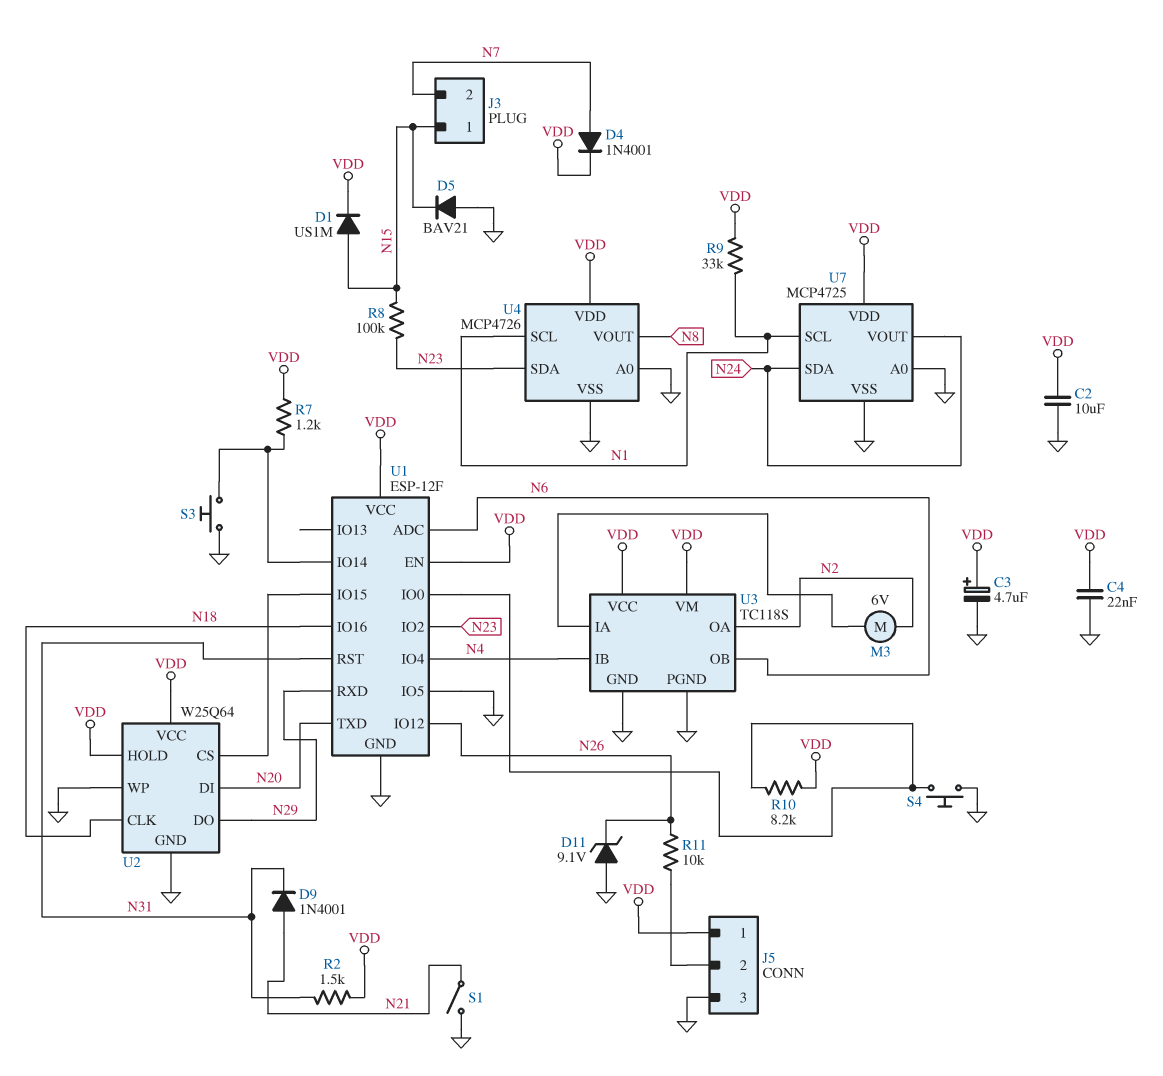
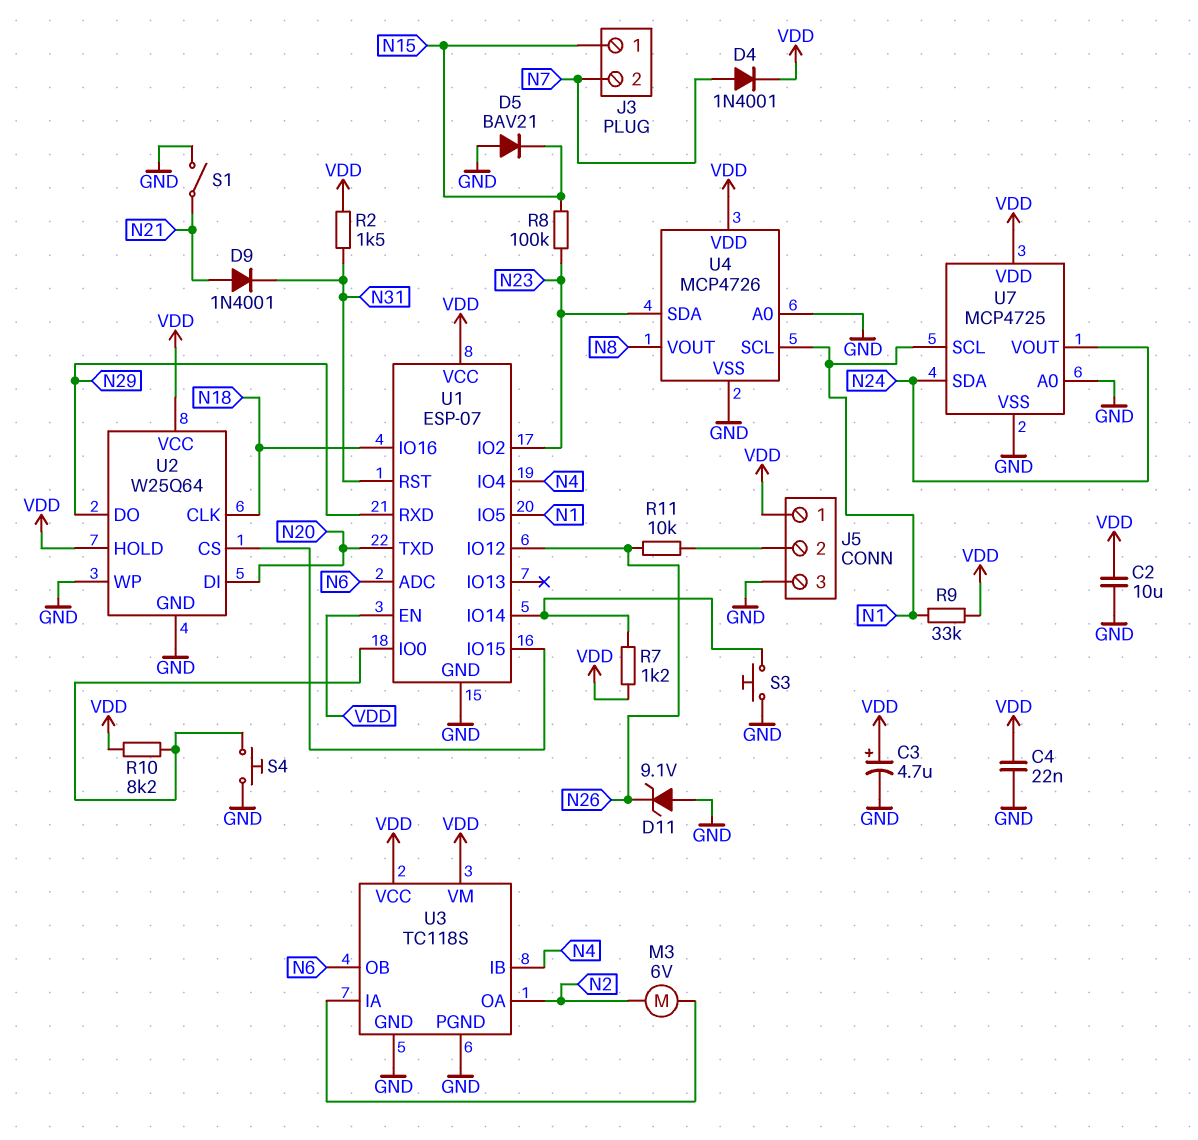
D1: diode US1M (A N15, K VDD) -> none
U1: ESP-12F -> ESP-07
U1 pin IO5: GND -> N1

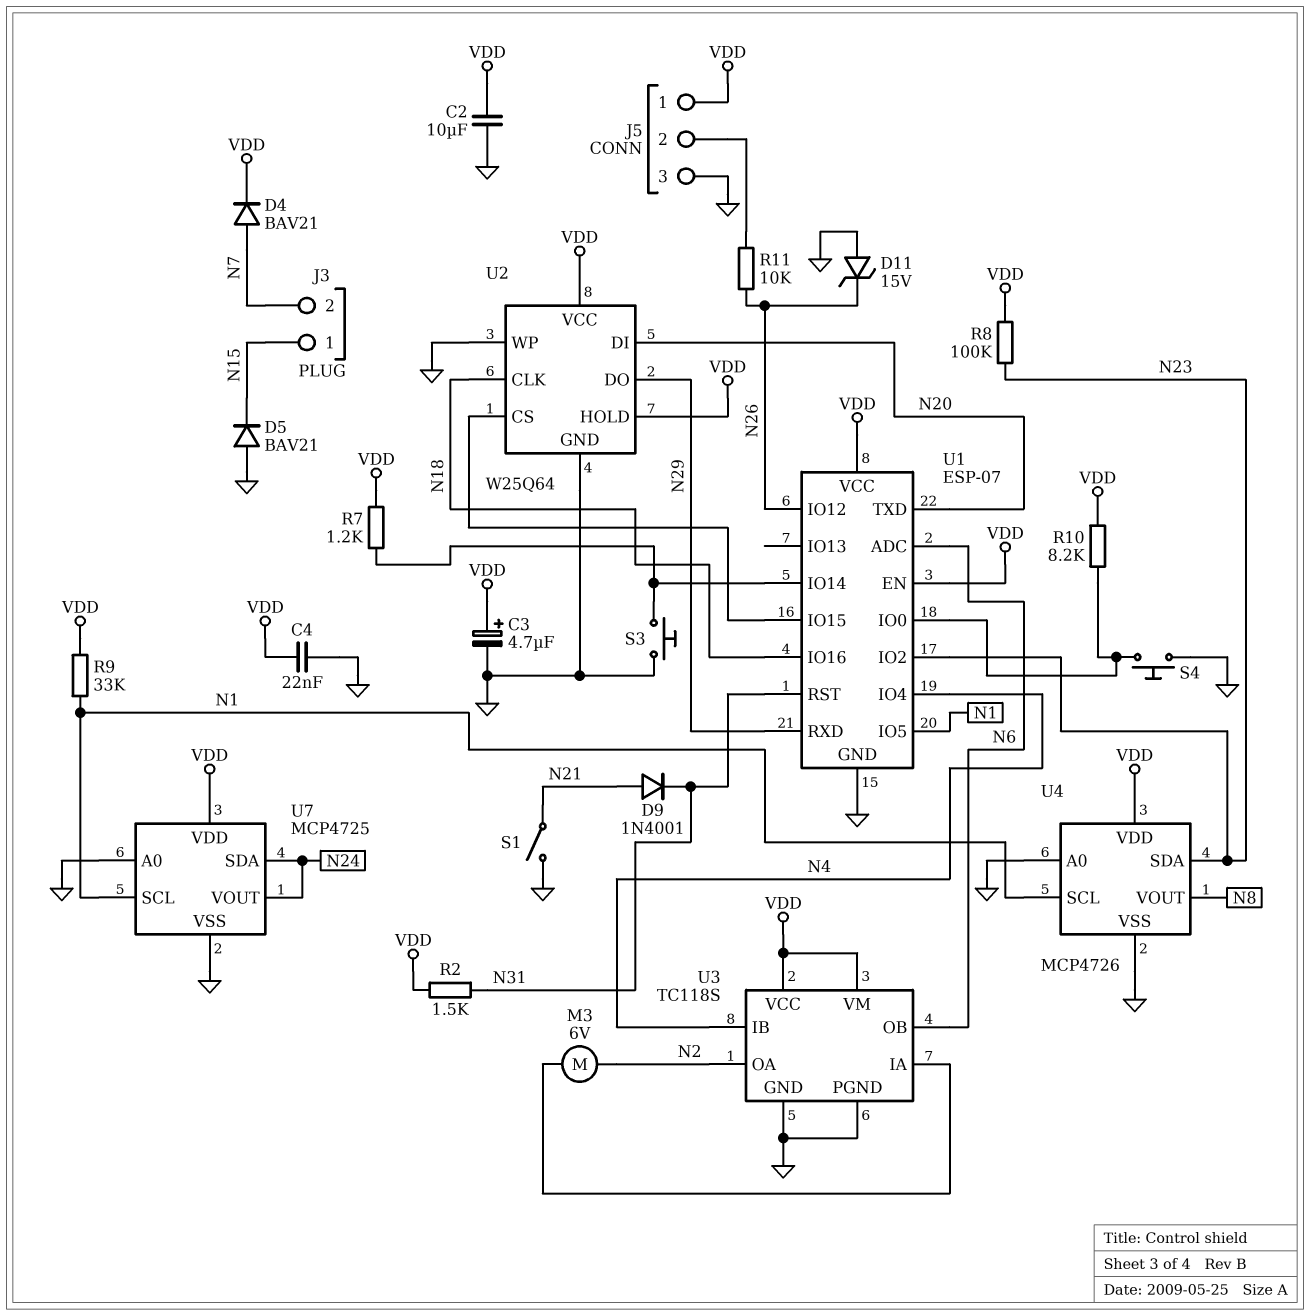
D4: diode 1N4001 (A N7, K VDD) -> diode BAV21 (A N7, K VDD)
D11: zener 9.1V (A GND, K N26) -> zener 15V (A GND, K N26)
R8: 100k (N15, N23) -> 100k (N23, VDD)

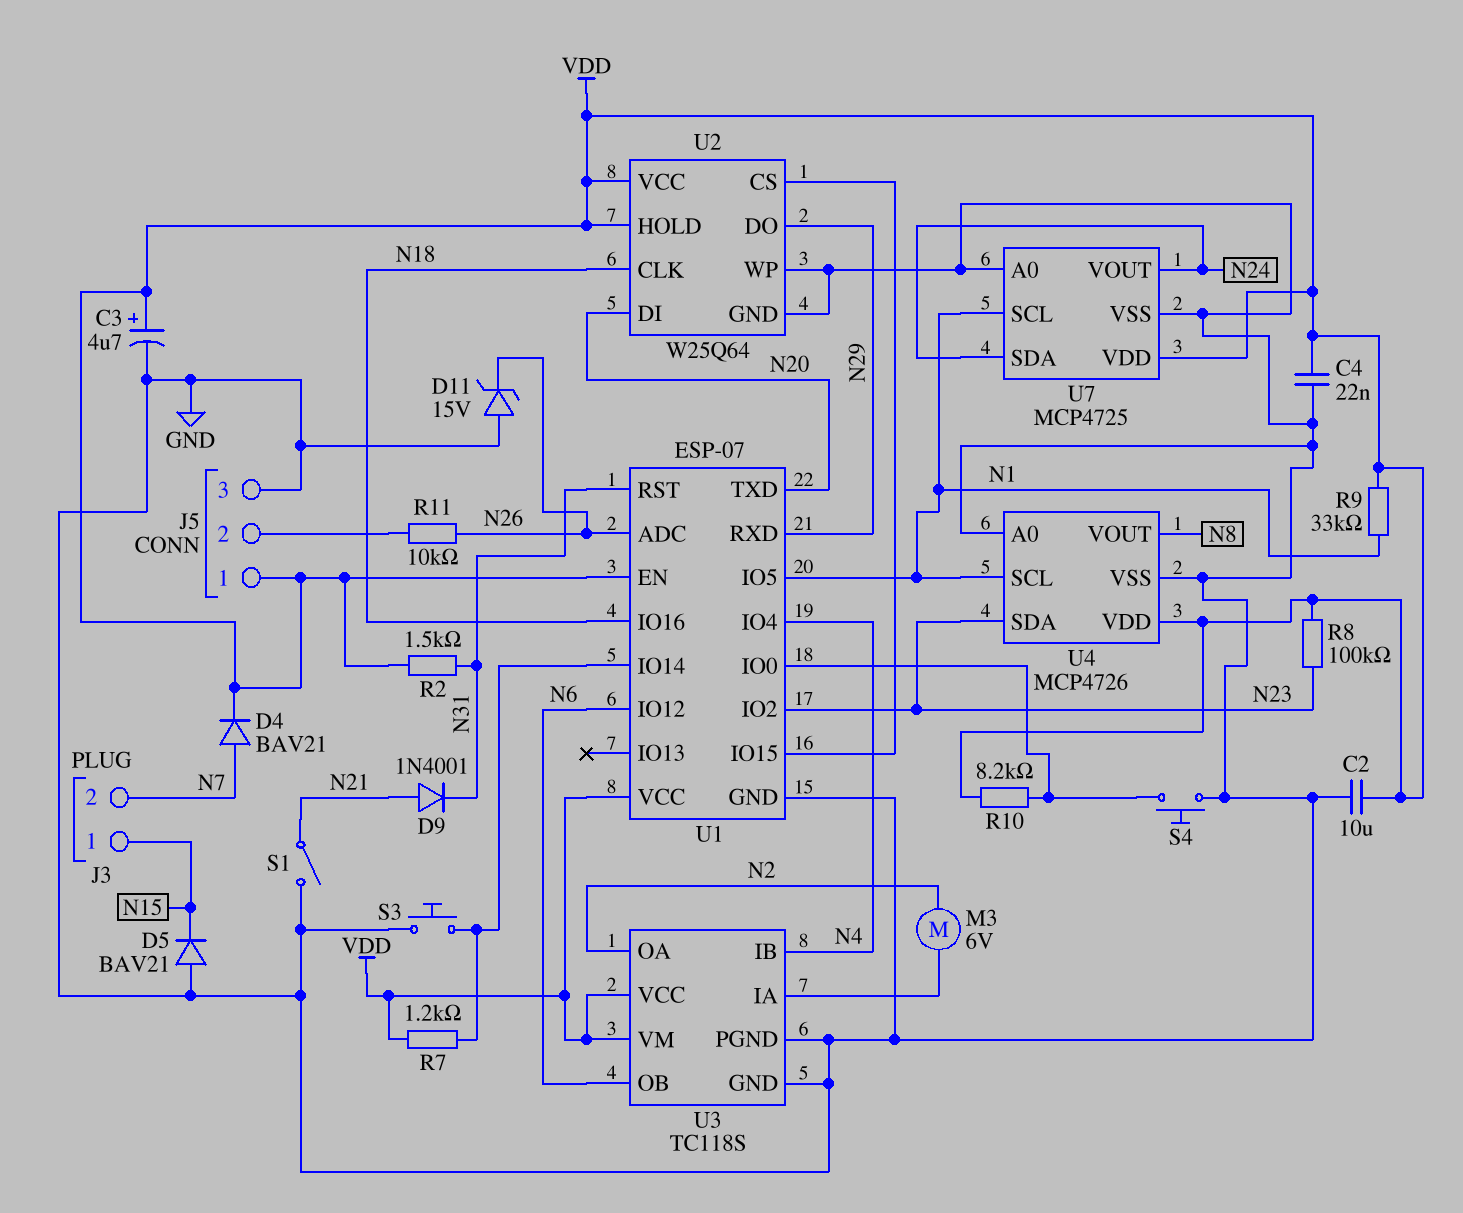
U1 pin ADC: N6 -> N26
U1 pin IO12: N26 -> N6

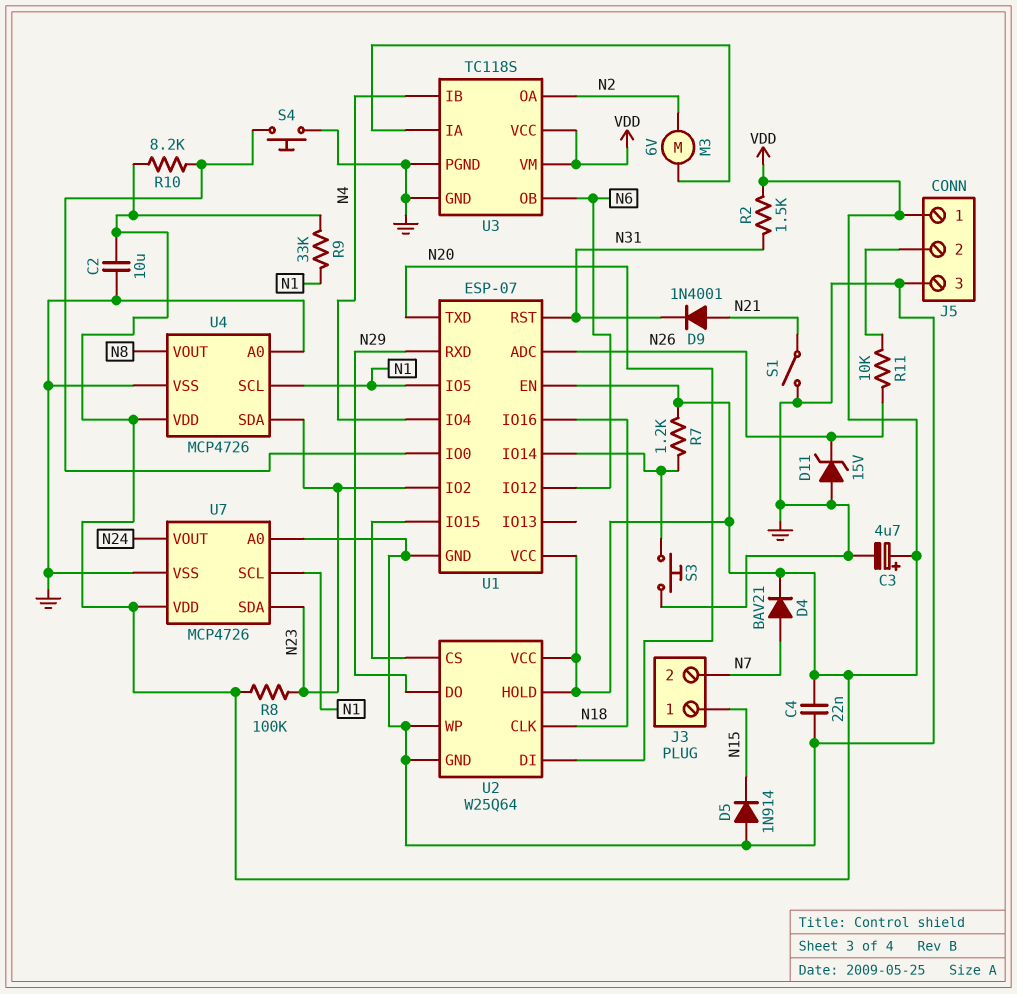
D5: diode BAV21 (A GND, K N15) -> diode 1N914 (A GND, K N15)
U7: MCP4725 -> MCP4726
U7 pin SDA: N24 -> N23

